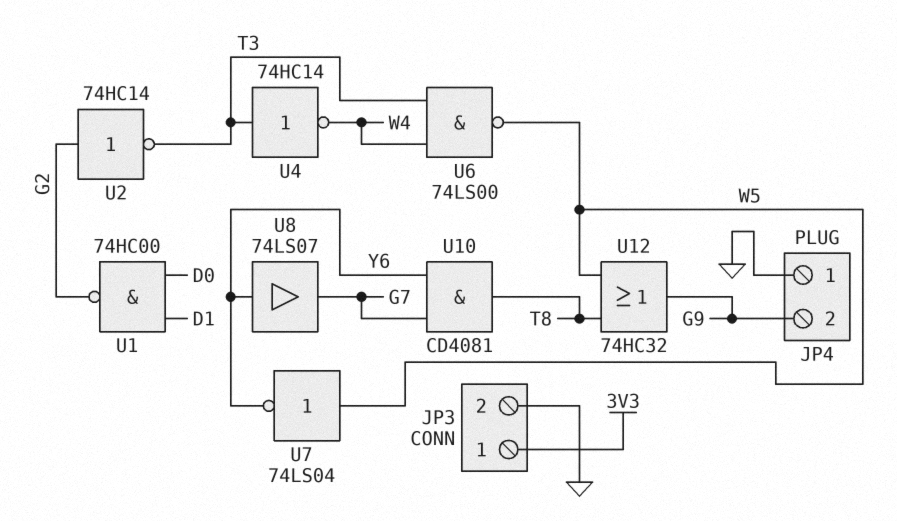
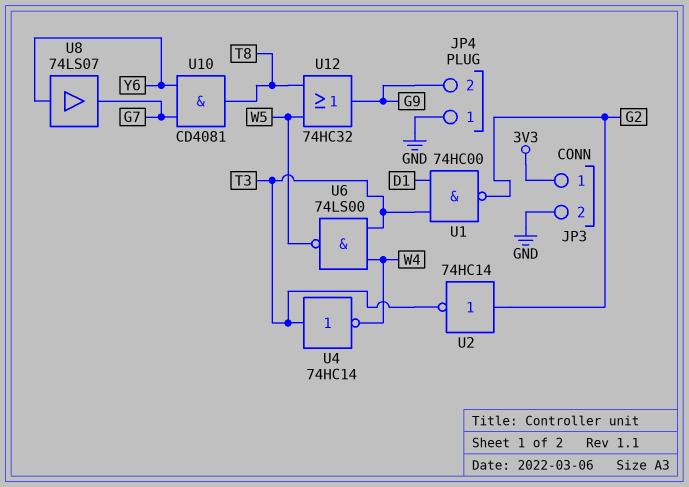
U1: NAND 74HC00 (in D0, in D1, out G2) -> NAND 74HC00 (in D1, in T3, out G2)
U7: NOT 74LS04 (in W5, out Y6) -> none

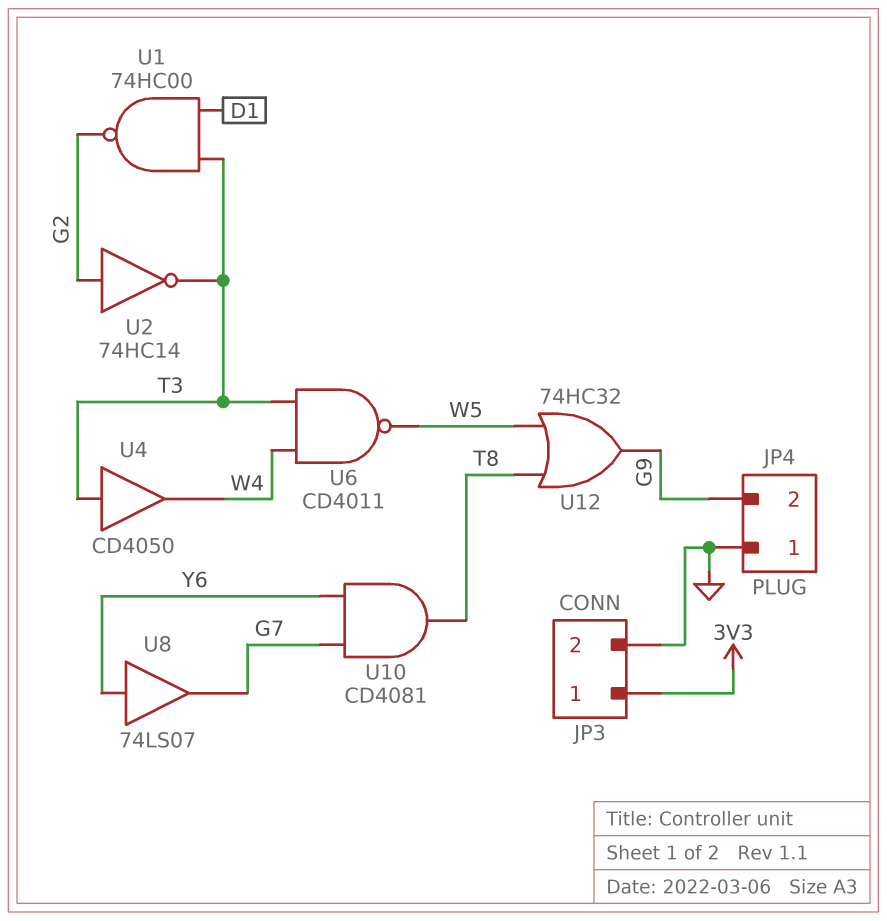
U4: NOT 74HC14 (in T3, out W4) -> buffer CD4050 (in T3, out W4)
U6: NAND 74LS00 (in T3, in W4, out W5) -> NAND CD4011 (in T3, in W4, out W5)

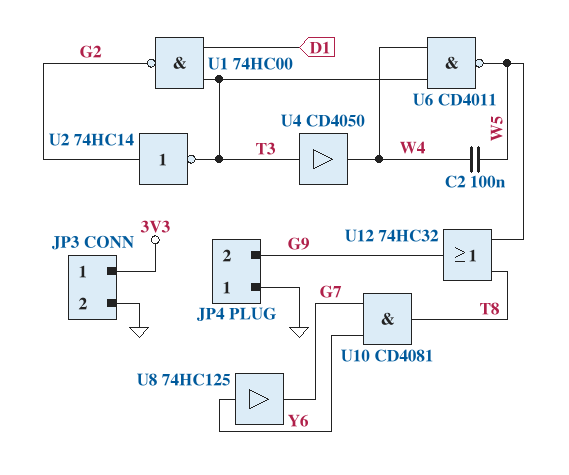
C2: none -> 100nF (W4, W5)
U8: buffer 74LS07 (in Y6, out G7) -> buffer 74HC125 (in Y6, out G7)

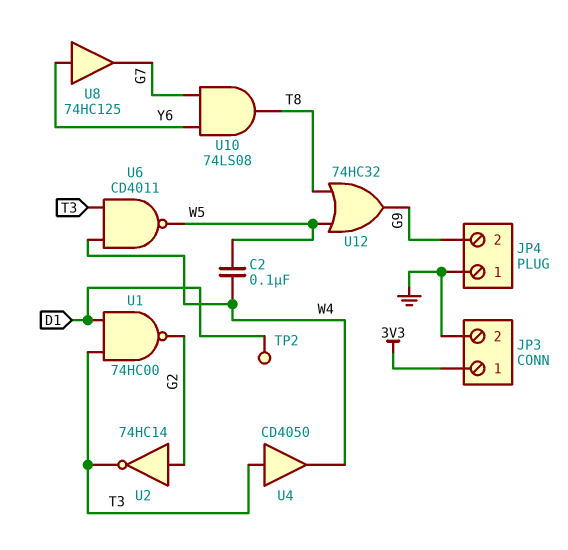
TP2: none -> test point (D1)
U10: AND CD4081 (in G7, in Y6, out T8) -> AND 74LS08 (in G7, in Y6, out T8)

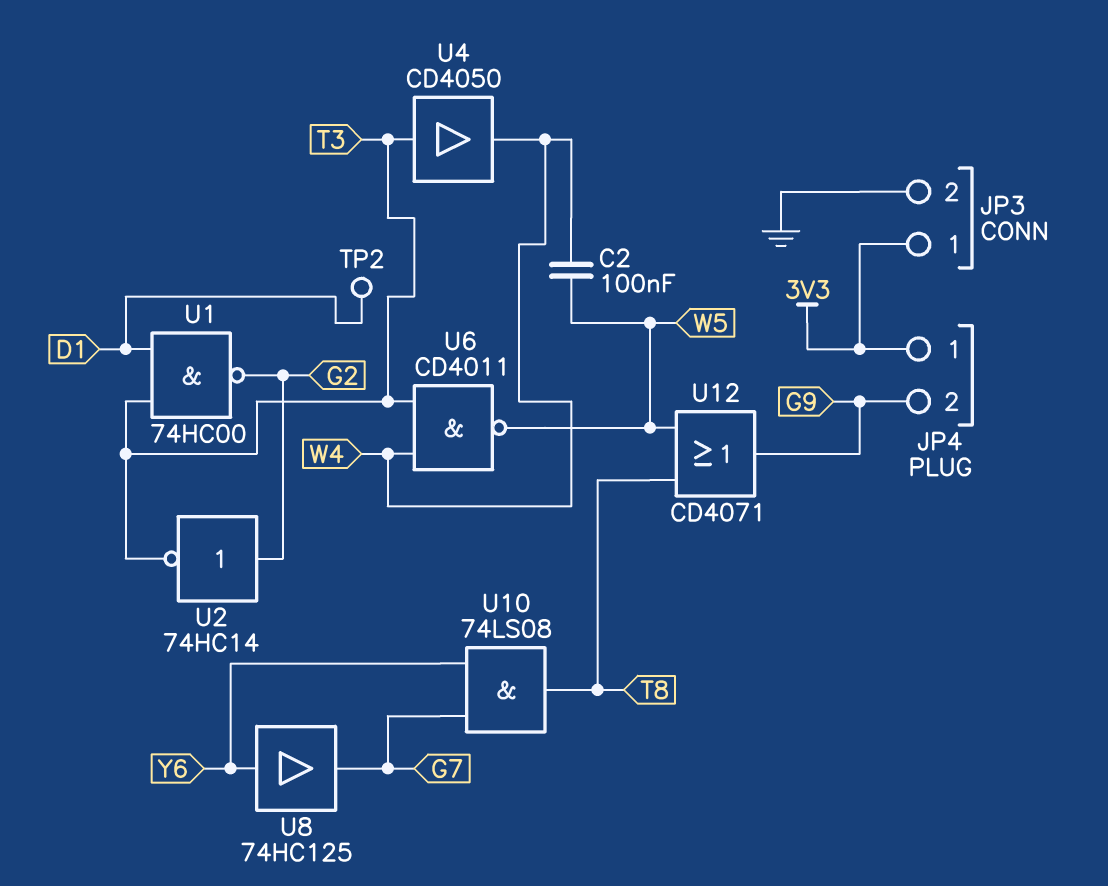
JP4 pin 1: GND -> 3V3
U12: OR 74HC32 (in T8, in W5, out G9) -> OR CD4071 (in T8, in W5, out G9)

